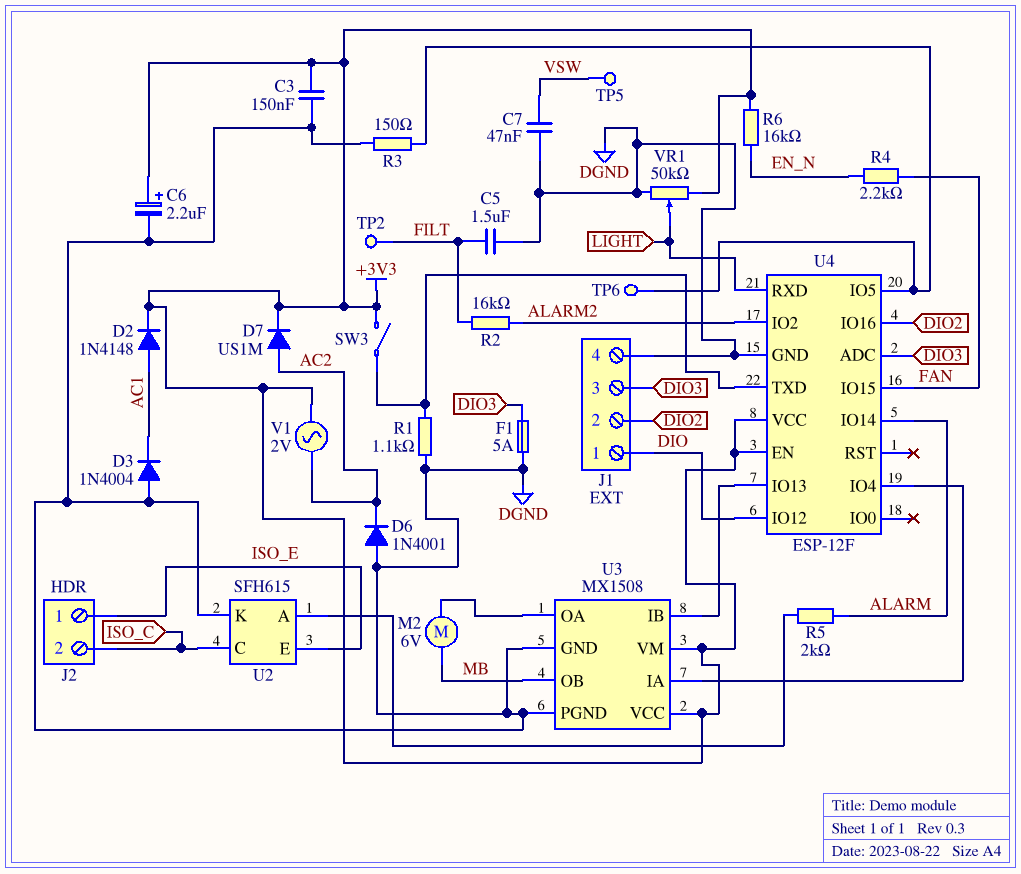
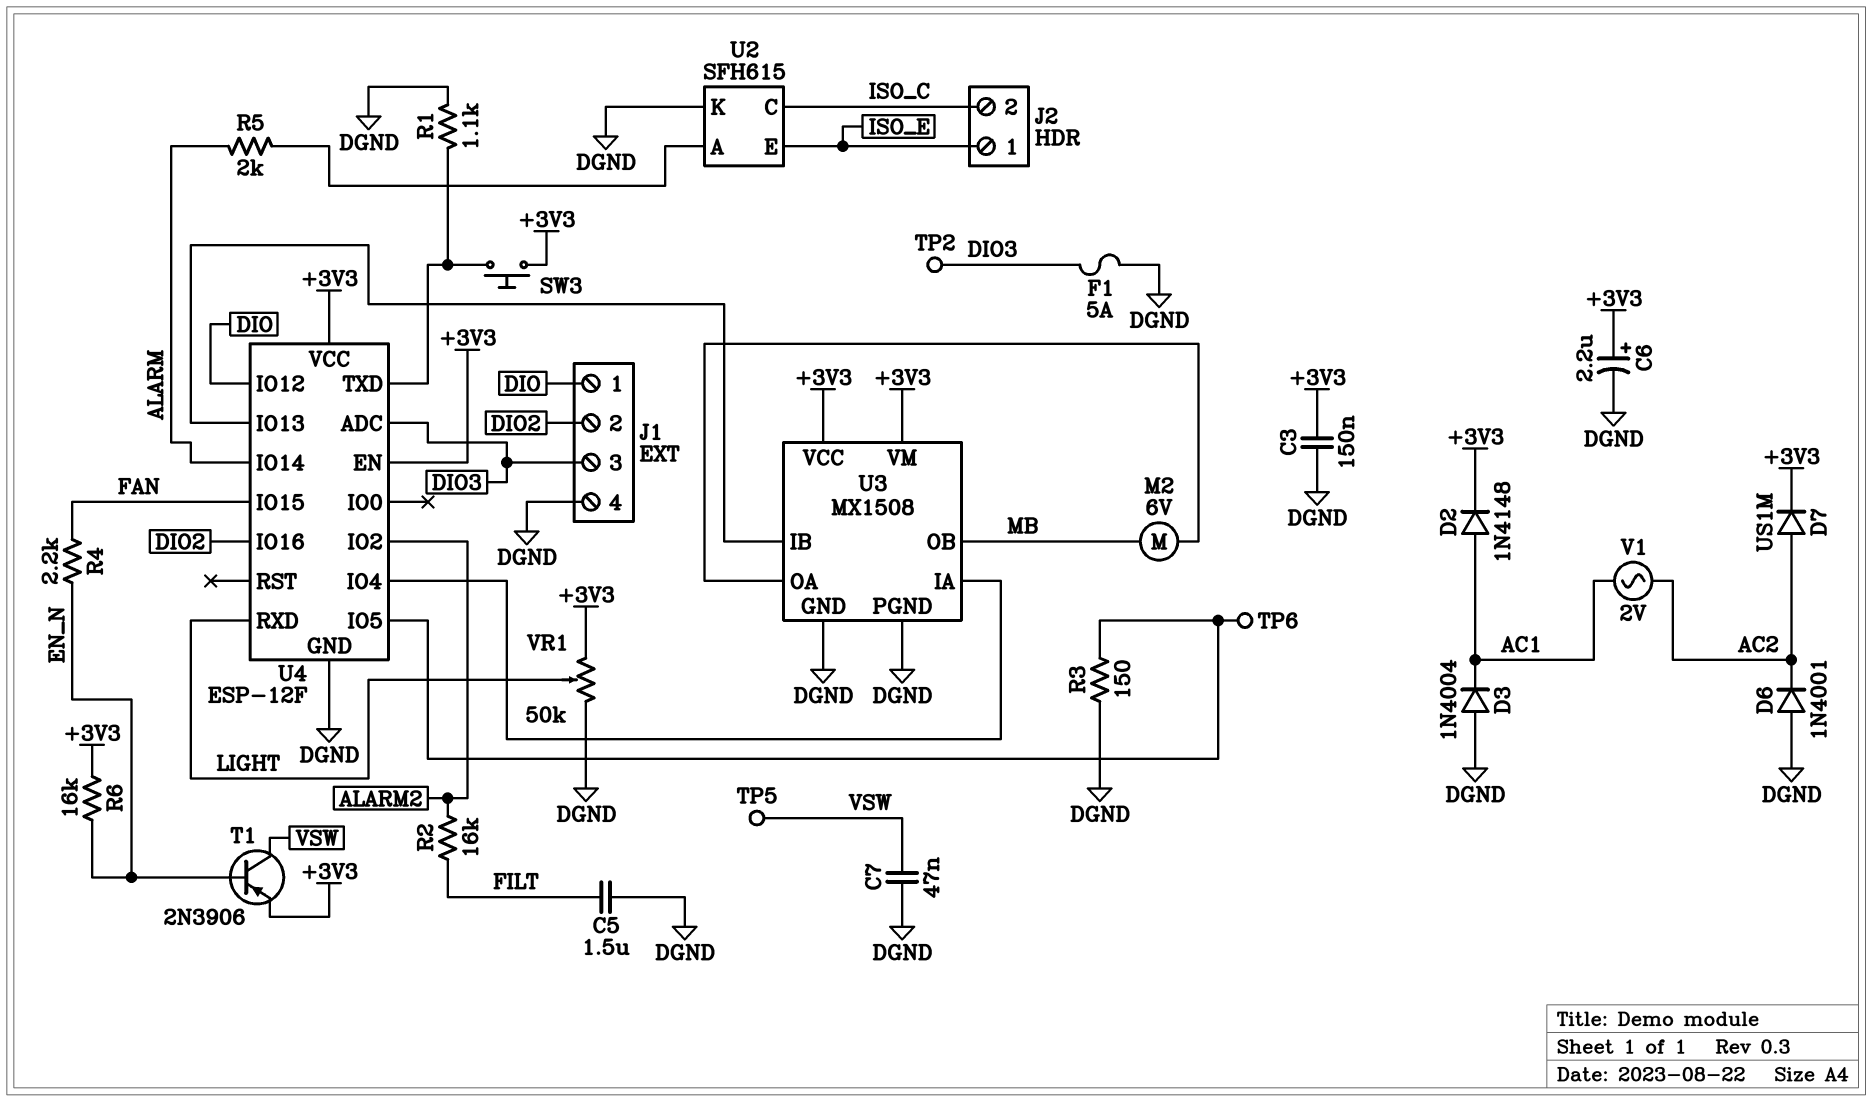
SW3: switch (+3V3, U4/TXD) -> button (+3V3, U4/TXD)
T1: none -> PNP 2N3906 (B EN_N, C VSW, E +3V3)
TP2: test point (FILT) -> test point (DIO3)
V1: AC 2V (+3V3, AC2) -> AC 2V (AC1, AC2)

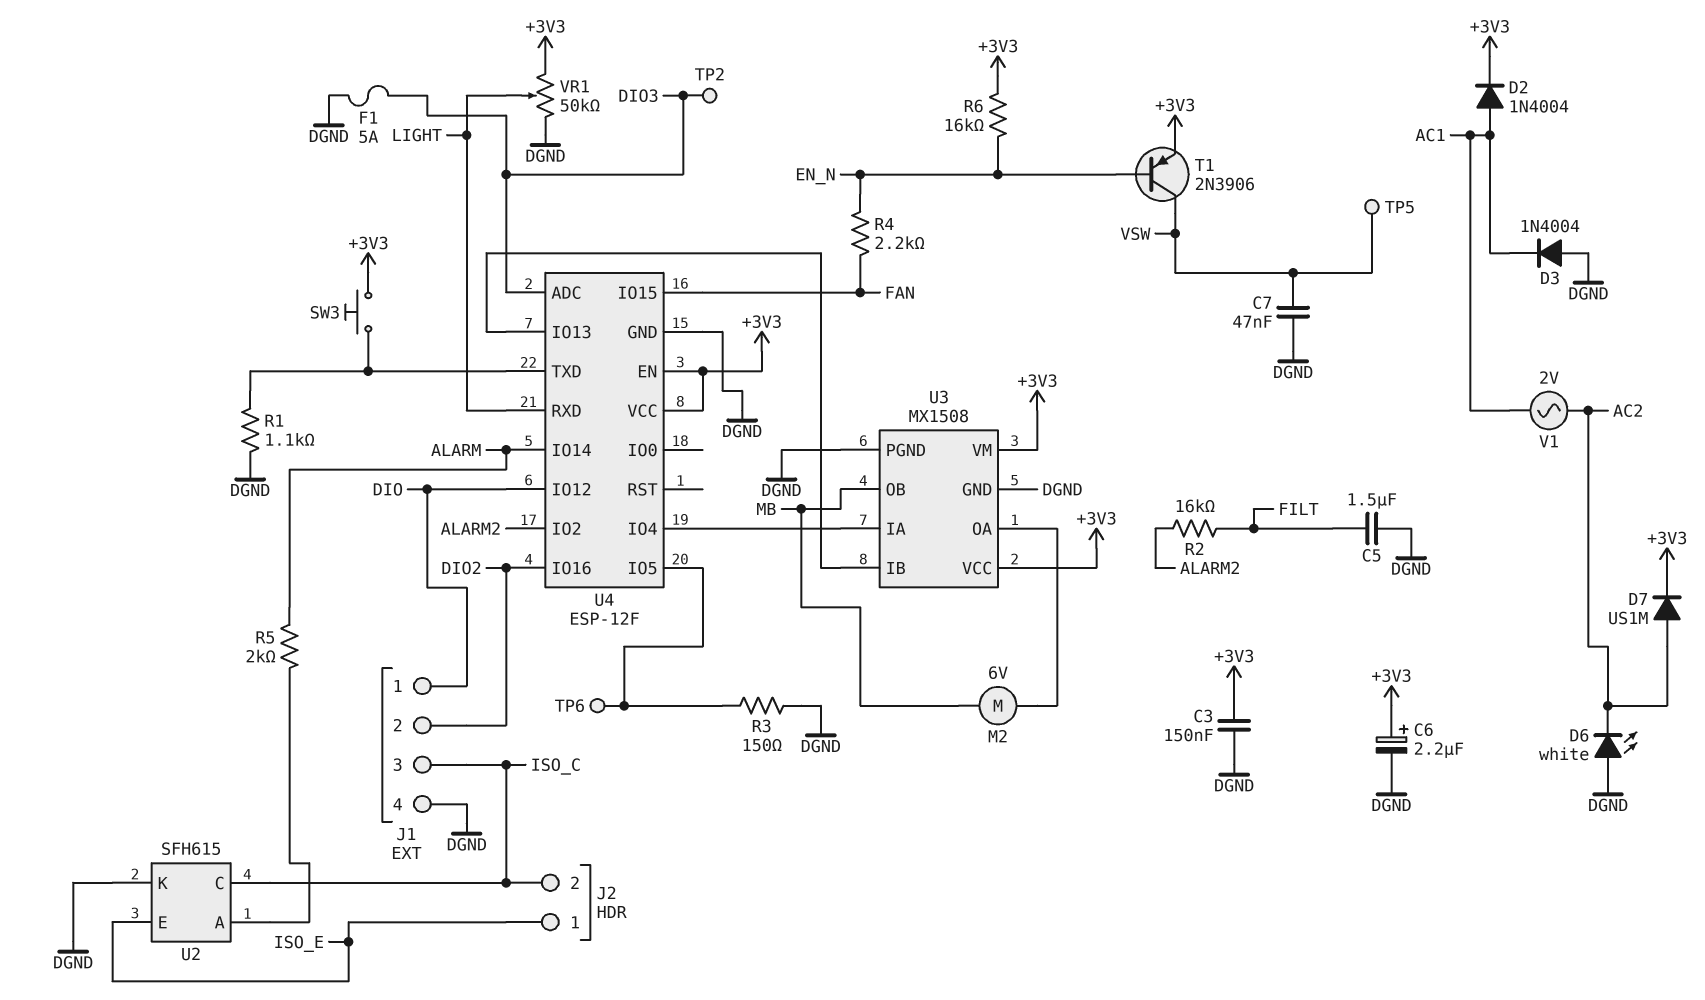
D2: diode 1N4148 (A AC1, K +3V3) -> diode 1N4004 (A AC1, K +3V3)
D6: diode 1N4001 (A DGND, K AC2) -> LED white (A DGND, K AC2)
J1 pin 3: DIO3 -> ISO_C

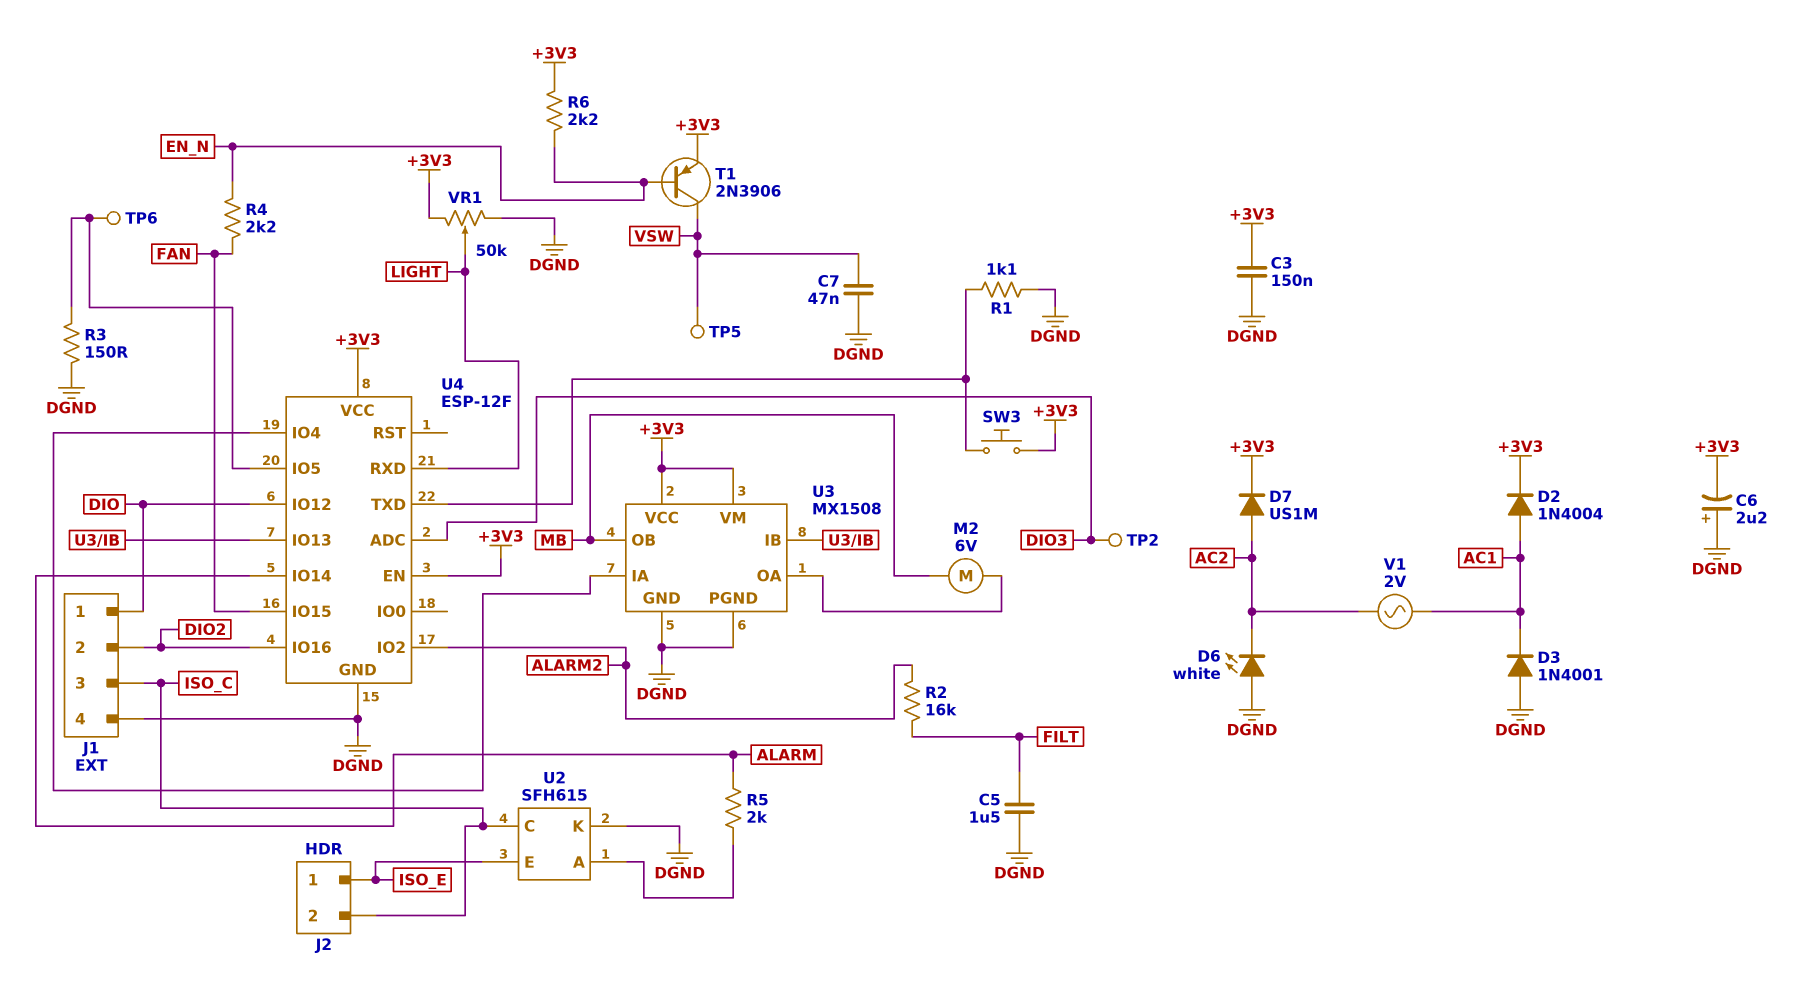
C6: 2.2uF (plus +3V3, minus DGND) -> 2.2uF (plus DGND, minus +3V3)
D3: diode 1N4004 (A DGND, K AC1) -> diode 1N4001 (A DGND, K AC1)
F1: 5A (DGND, DIO3) -> none
R6: 16k (+3V3, EN_N) -> 2.2k (+3V3, EN_N)

